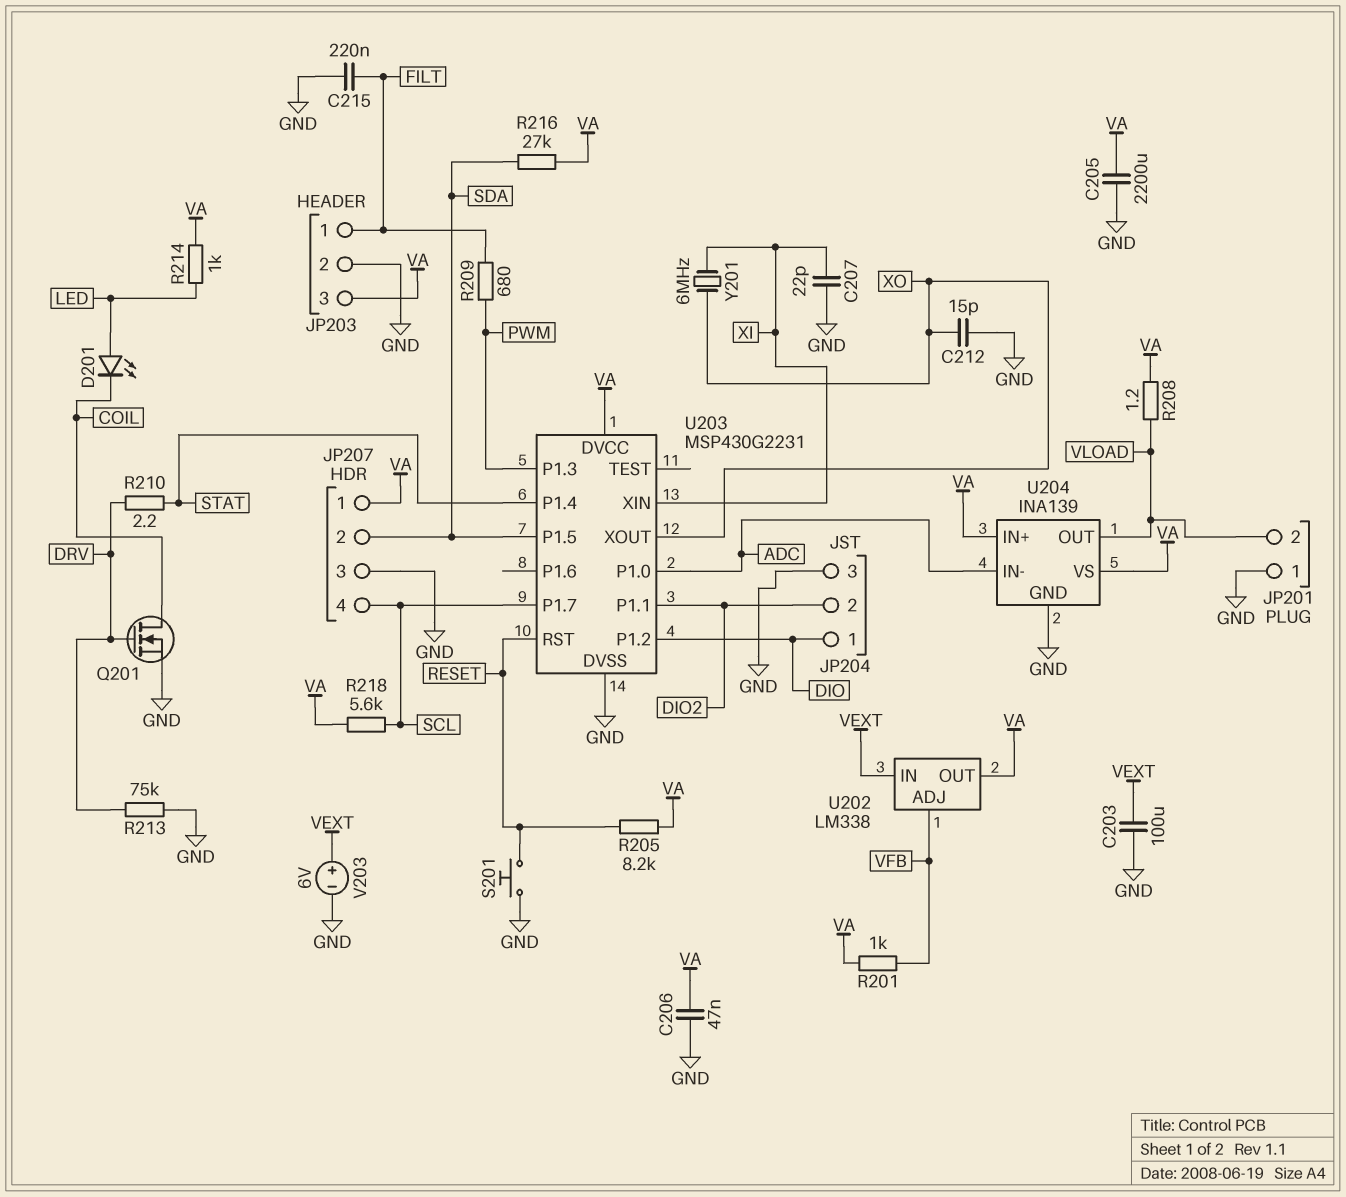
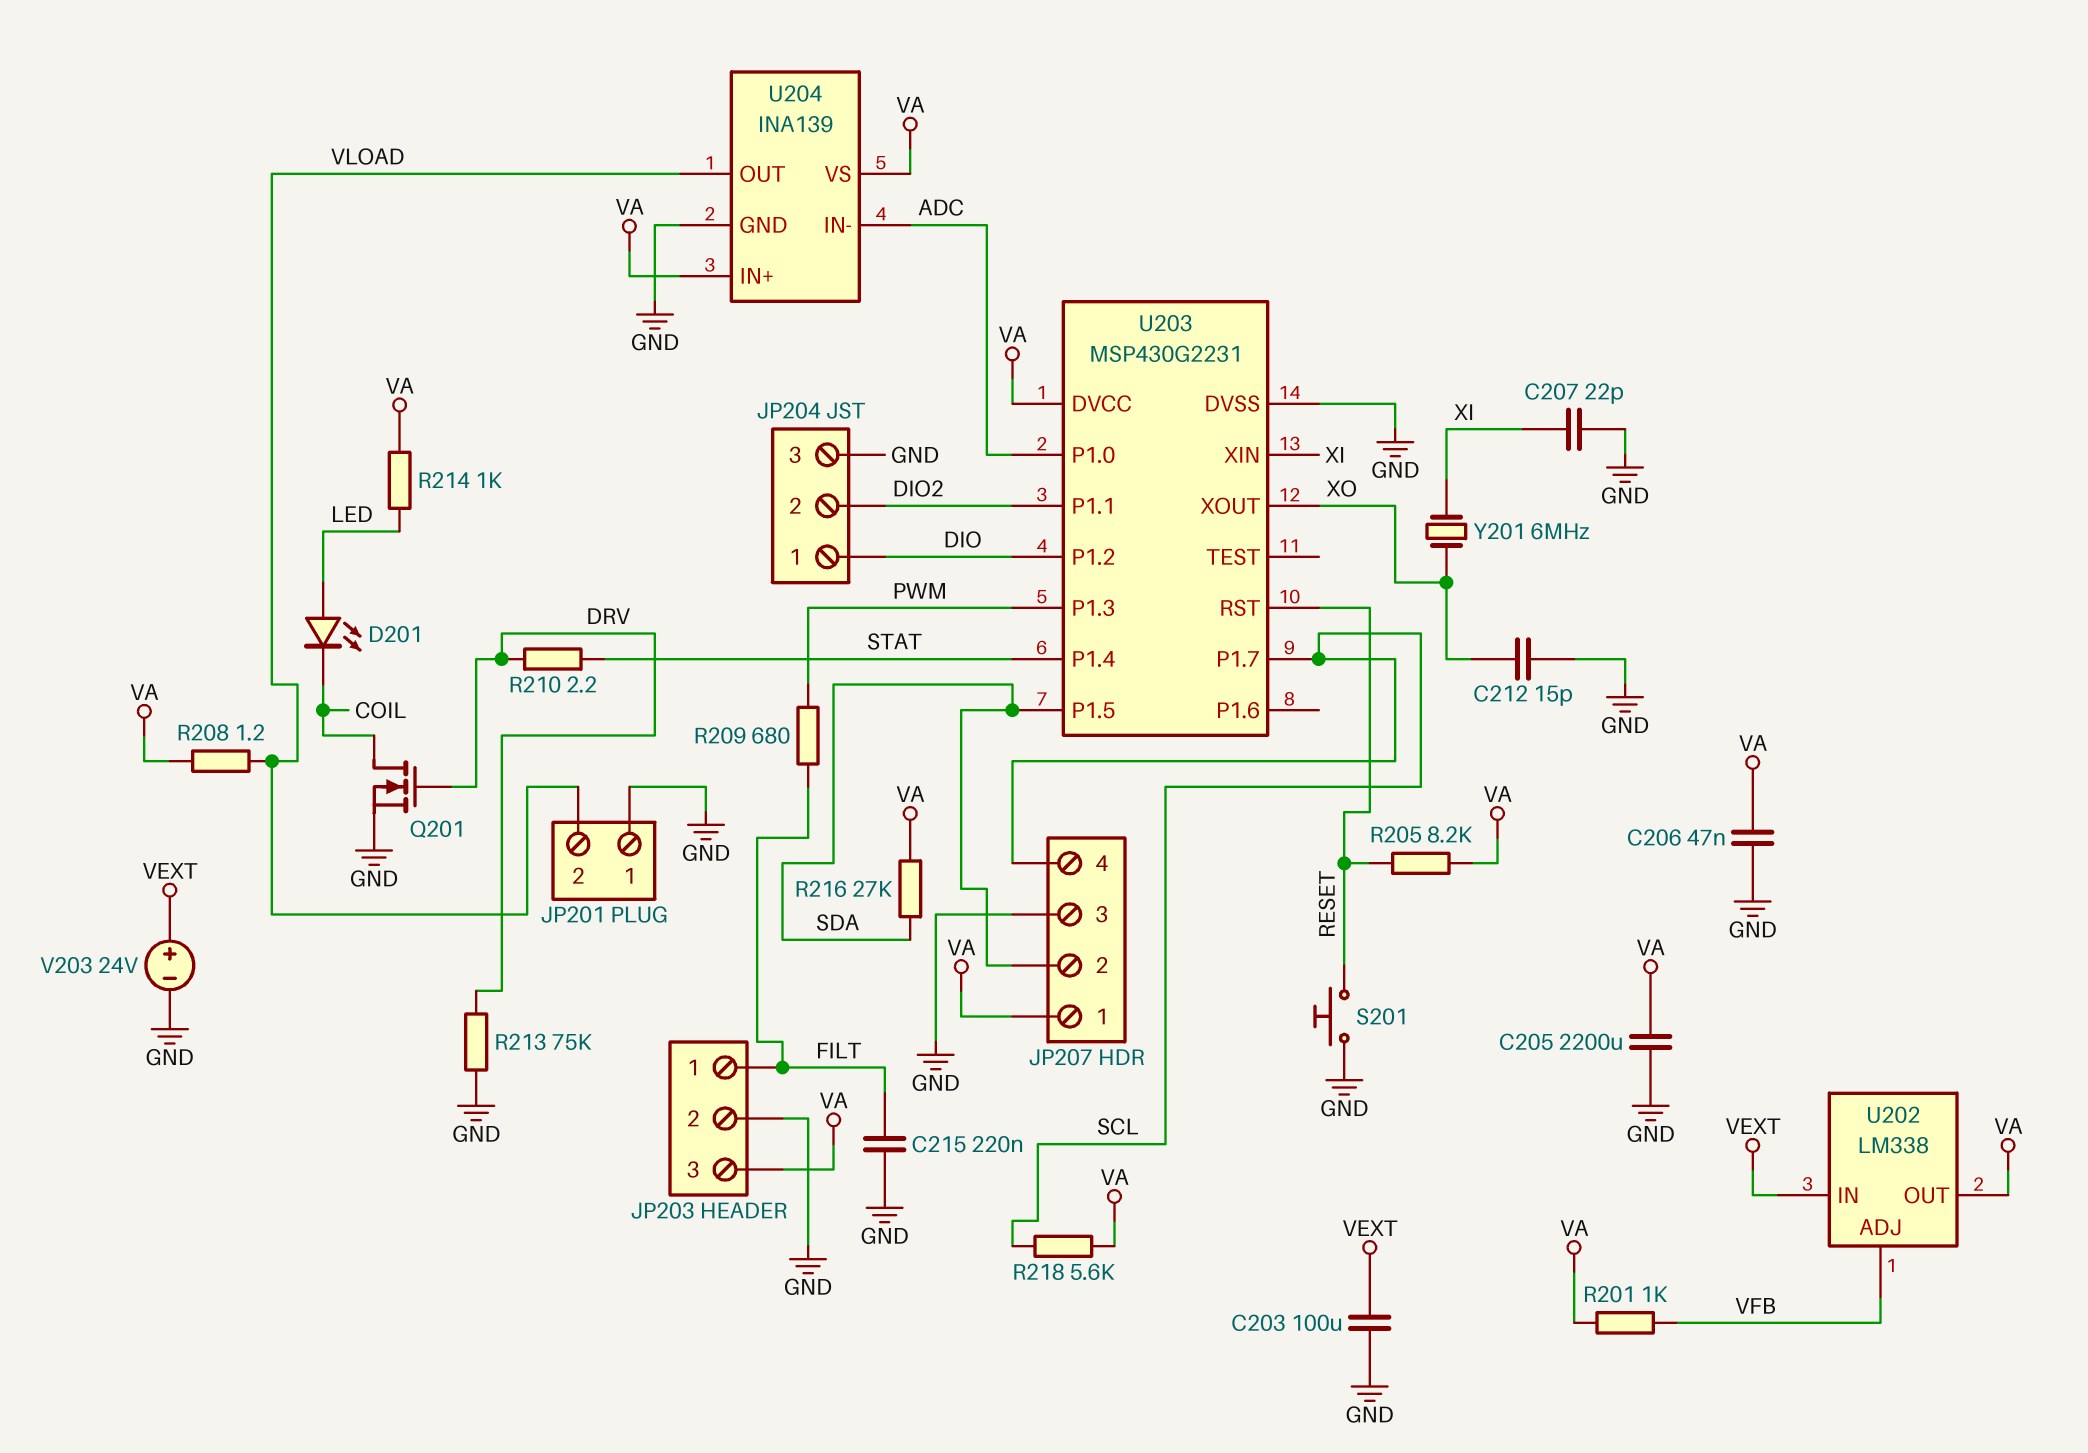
V203: 6V (plus VEXT, minus GND) -> 24V (plus VEXT, minus GND)

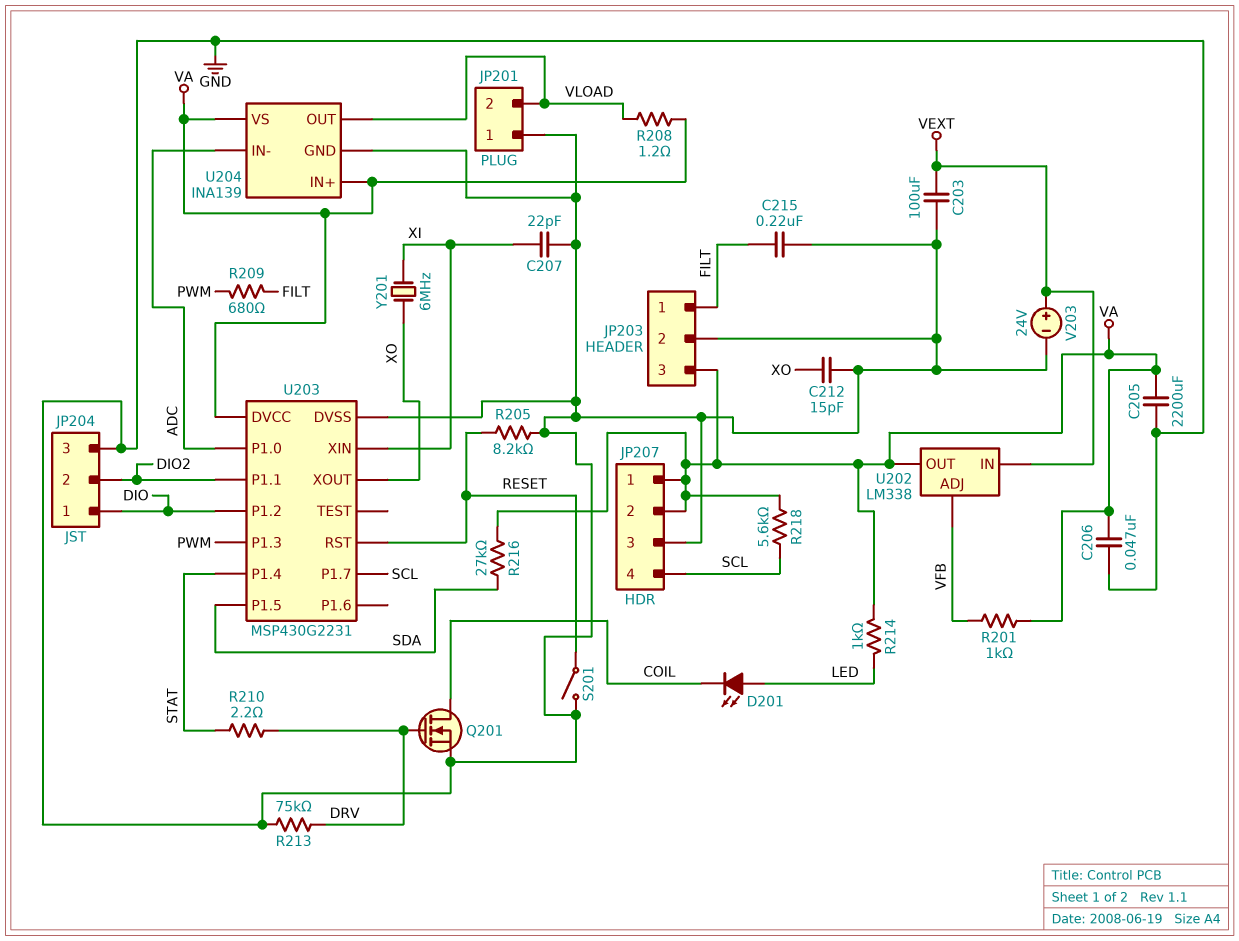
JP207 pin 2: SDA -> VA
R205: 8.2k (RESET, VA) -> 8.2k (GND, RESET)
S201: button (GND, RESET) -> switch (GND, RESET)

